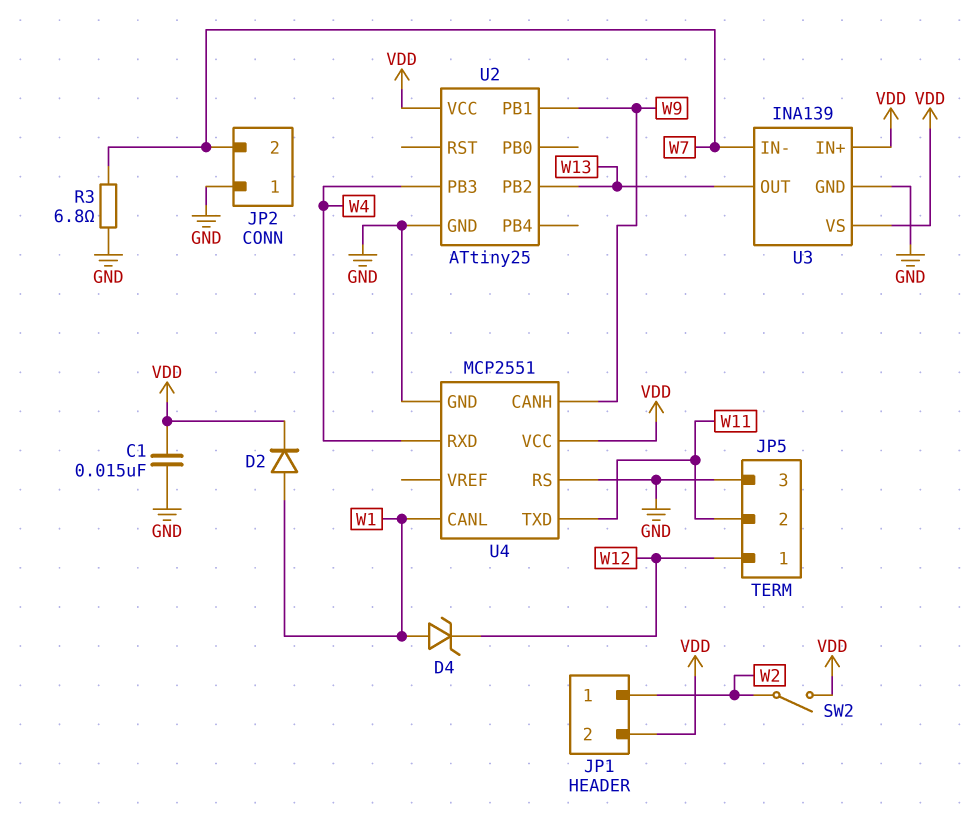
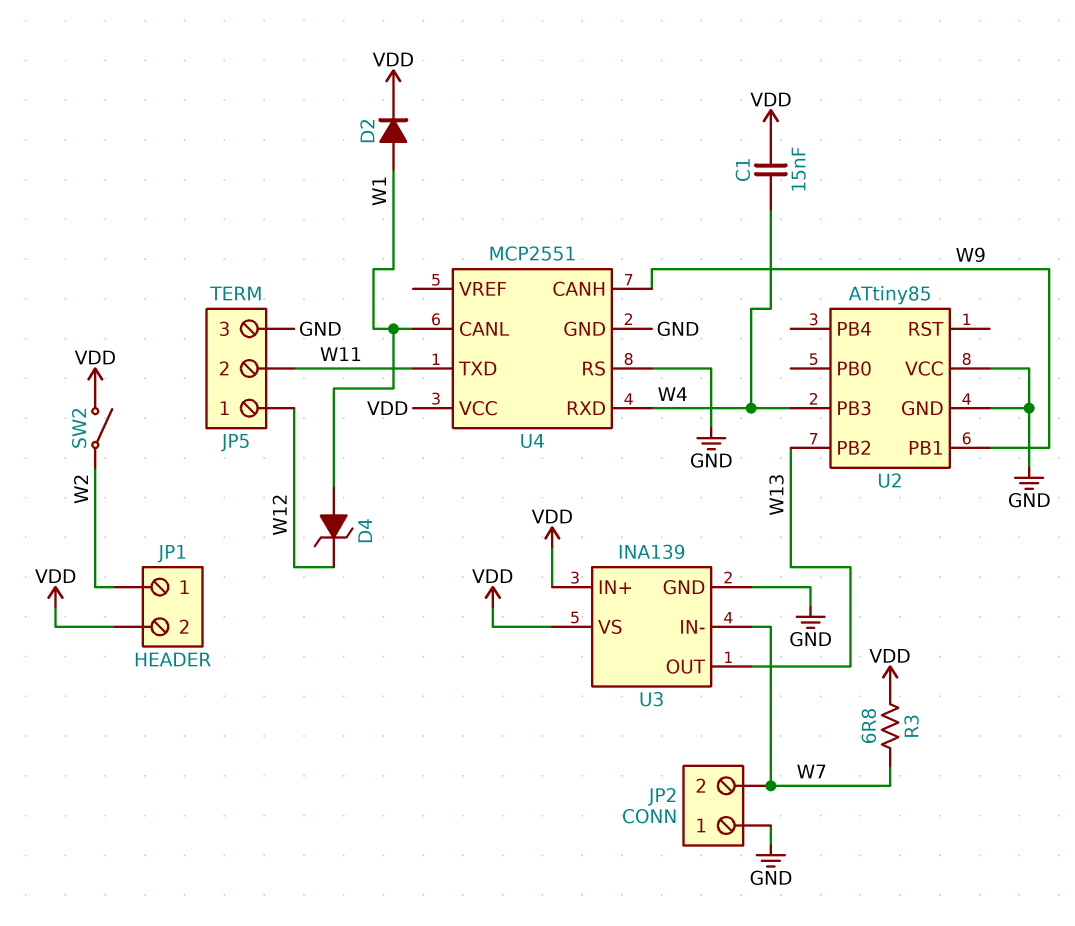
C1: 15nF (GND, VDD) -> 15nF (VDD, W4)
R3: 6.8 (GND, W7) -> 6.8 (VDD, W7)
U2: ATtiny25 -> ATtiny85
U2 pin VCC: VDD -> GND

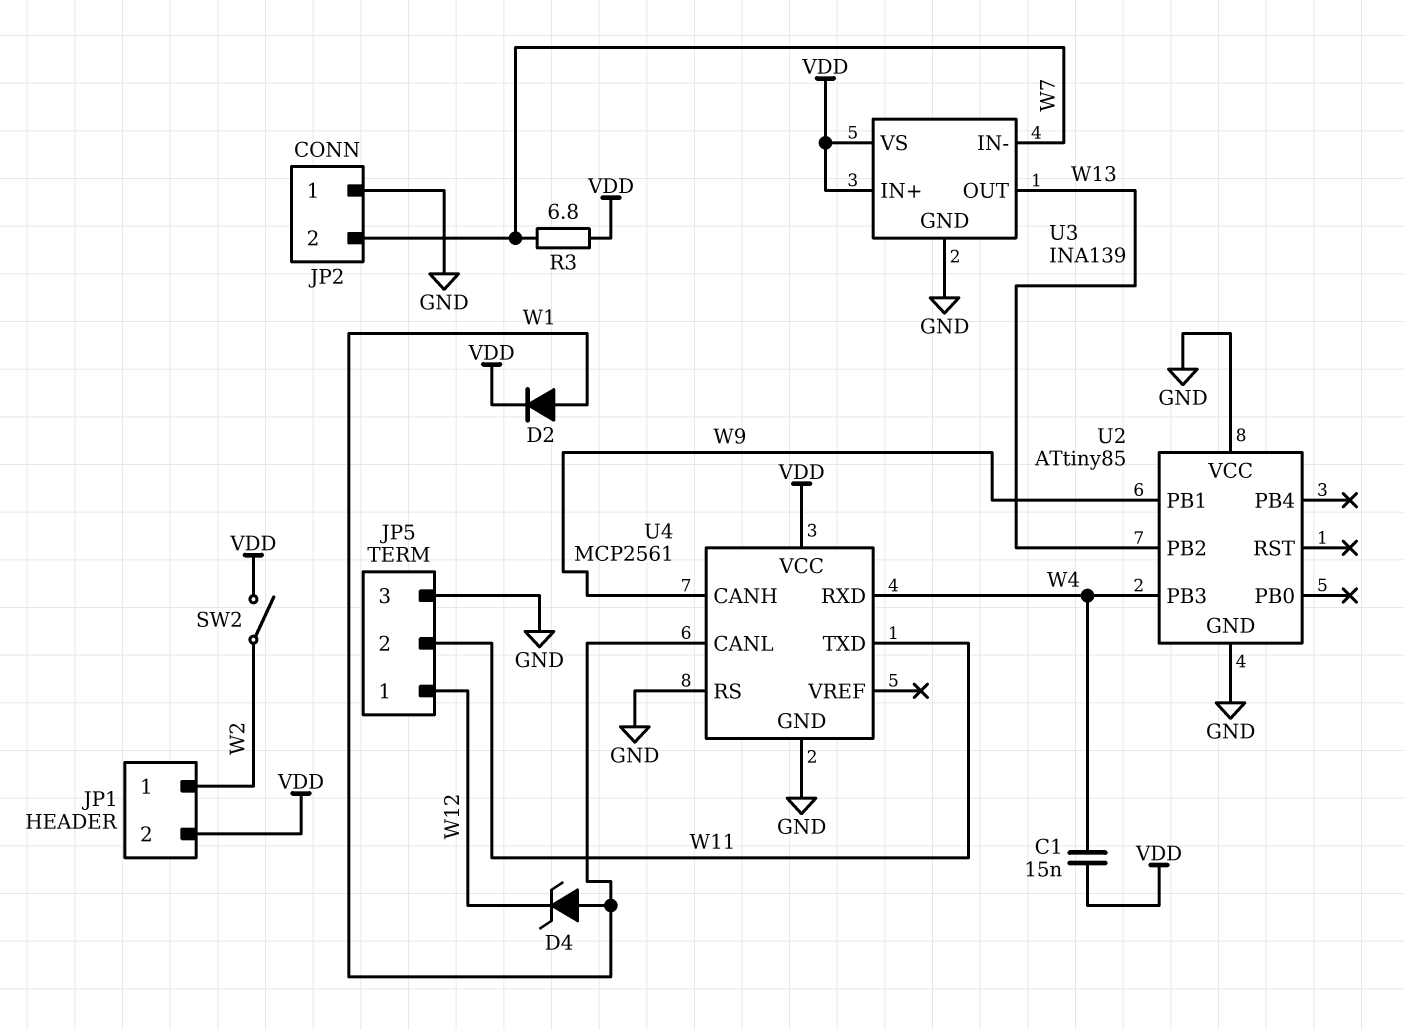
U4: MCP2551 -> MCP2561

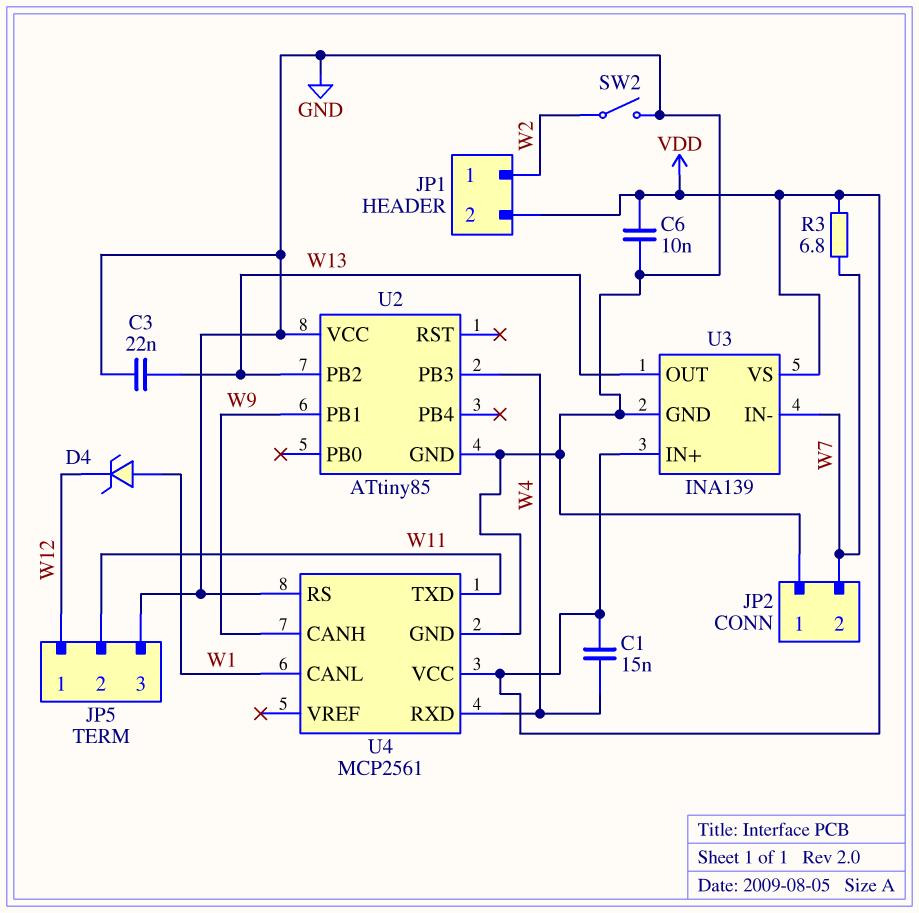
C3: none -> 22nF (GND, W13)
C6: none -> 10nF (GND, VDD)
D2: diode (A W1, K VDD) -> none
SW2: switch (VDD, W2) -> switch (GND, W2)

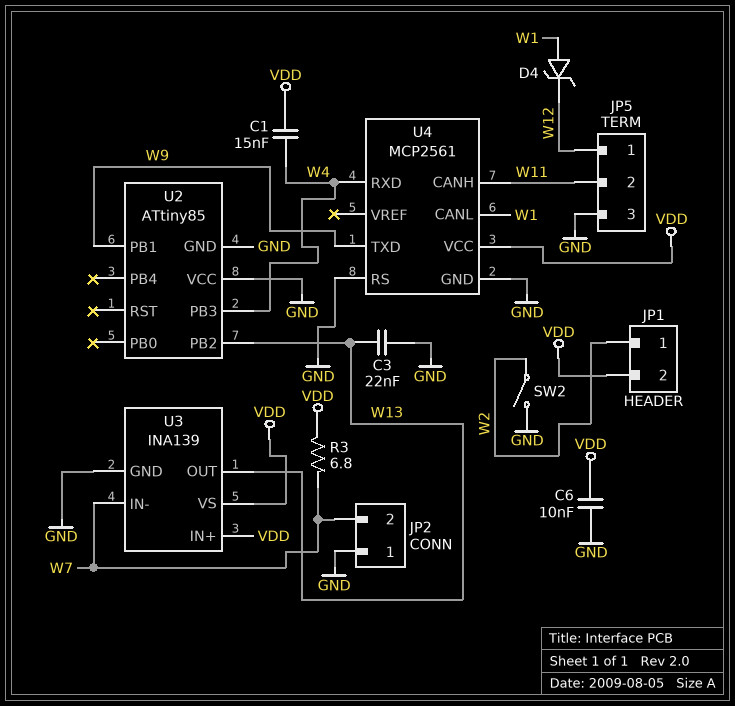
U4 pin CANH: W9 -> W11
U4 pin TXD: W11 -> W9

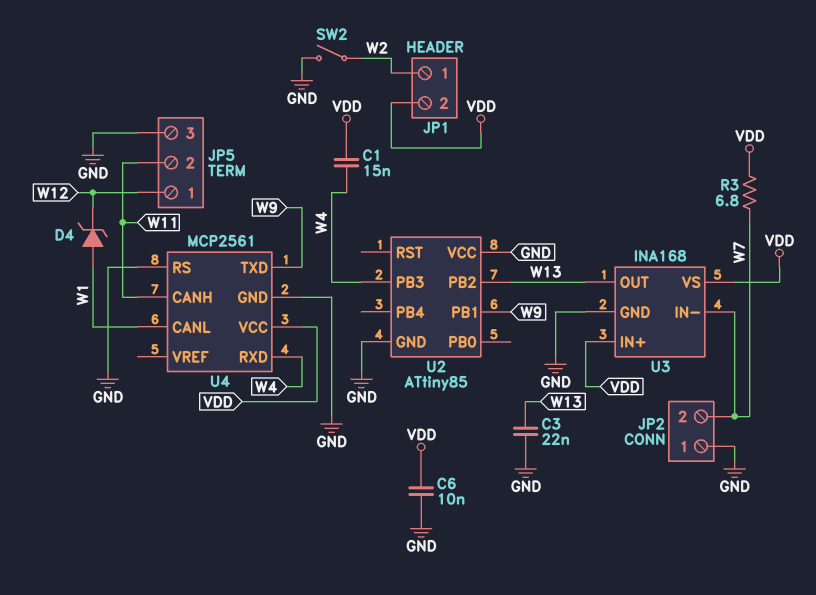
U3: INA139 -> INA168

